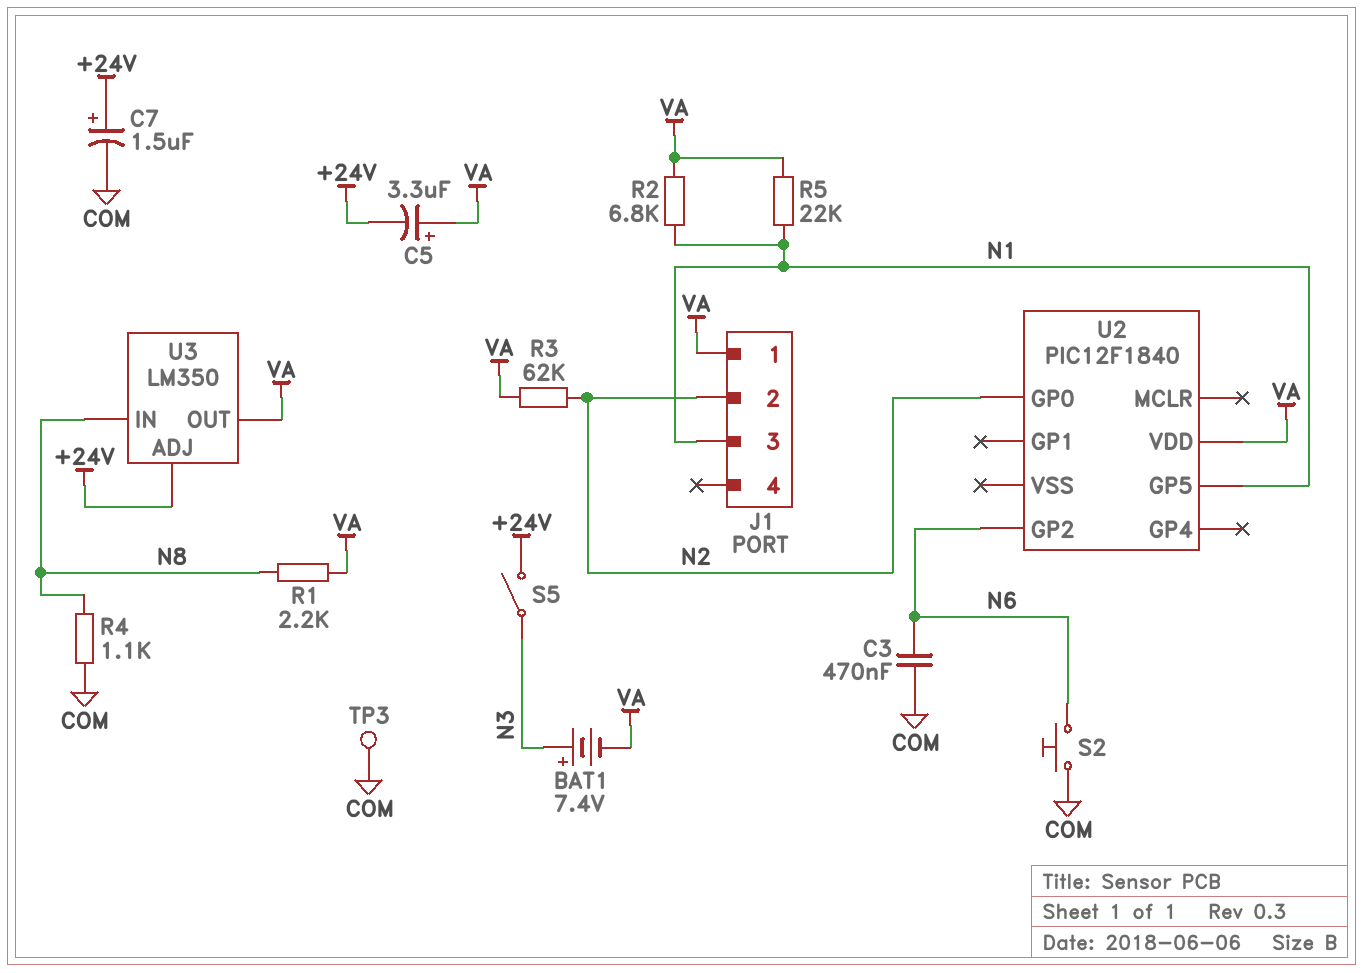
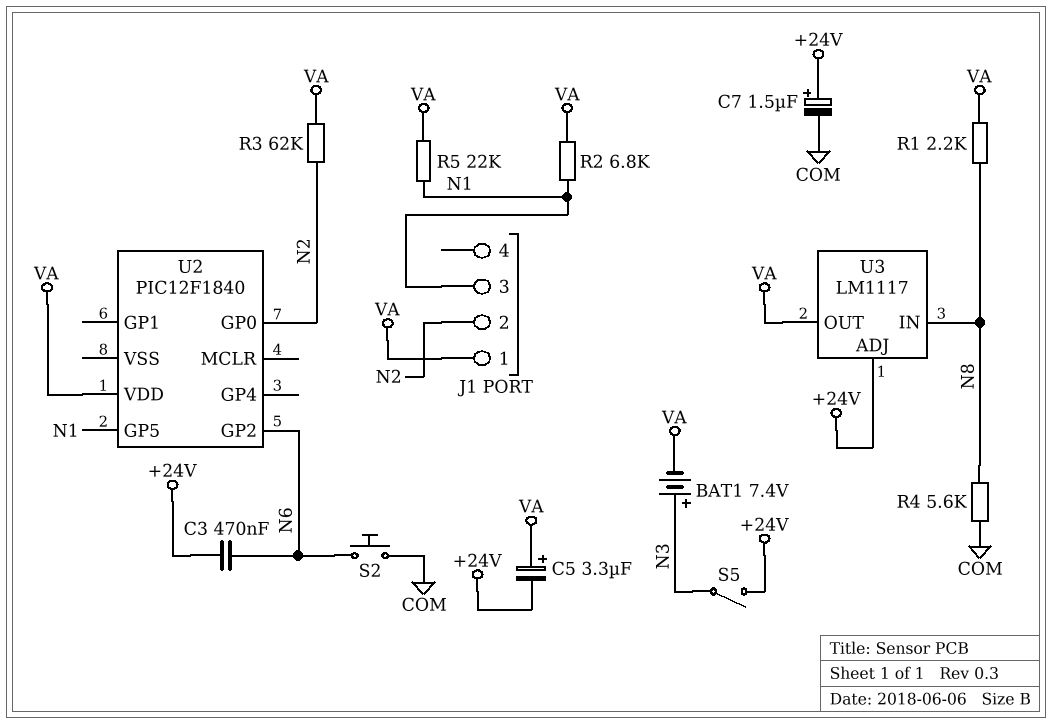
C3: 470nF (COM, N6) -> 470nF (+24V, N6)
R4: 1.1k (COM, N8) -> 5.6k (COM, N8)
TP3: test point (COM) -> none
U3: LM350 -> LM1117

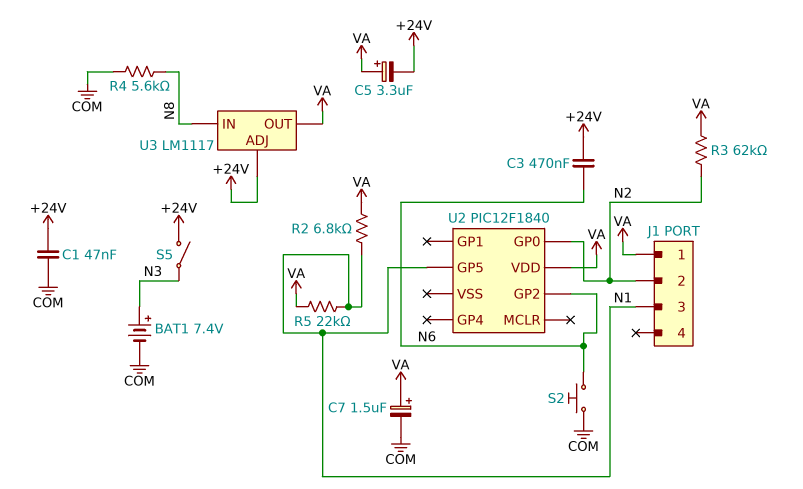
BAT1: 7.4V (plus N3, minus VA) -> 7.4V (plus N3, minus COM)
C1: none -> 47nF (+24V, COM)
C7: 1.5uF (plus +24V, minus COM) -> 1.5uF (plus VA, minus COM)
R1: 2.2k (N8, VA) -> none

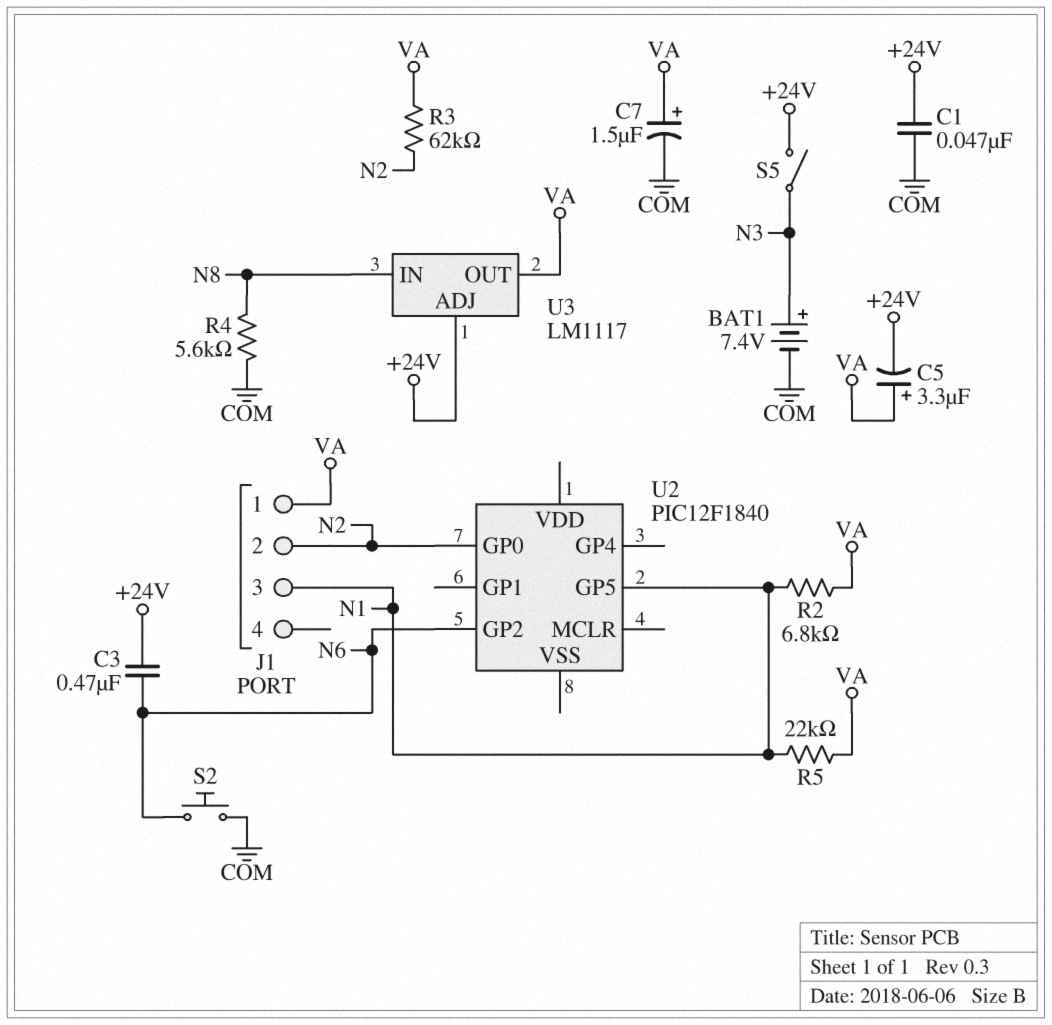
U2 pin VDD: VA -> none

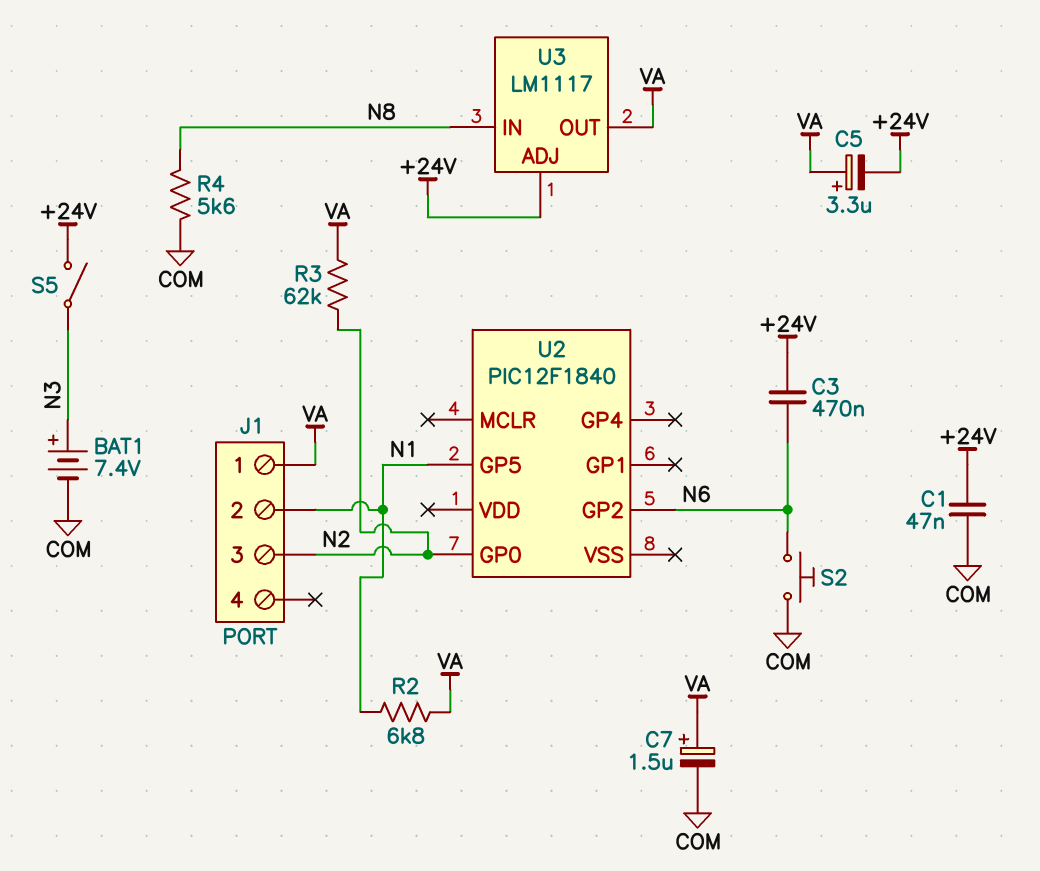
J1 pin 2: N2 -> N1
J1 pin 3: N1 -> N2
R5: 22k (N1, VA) -> none

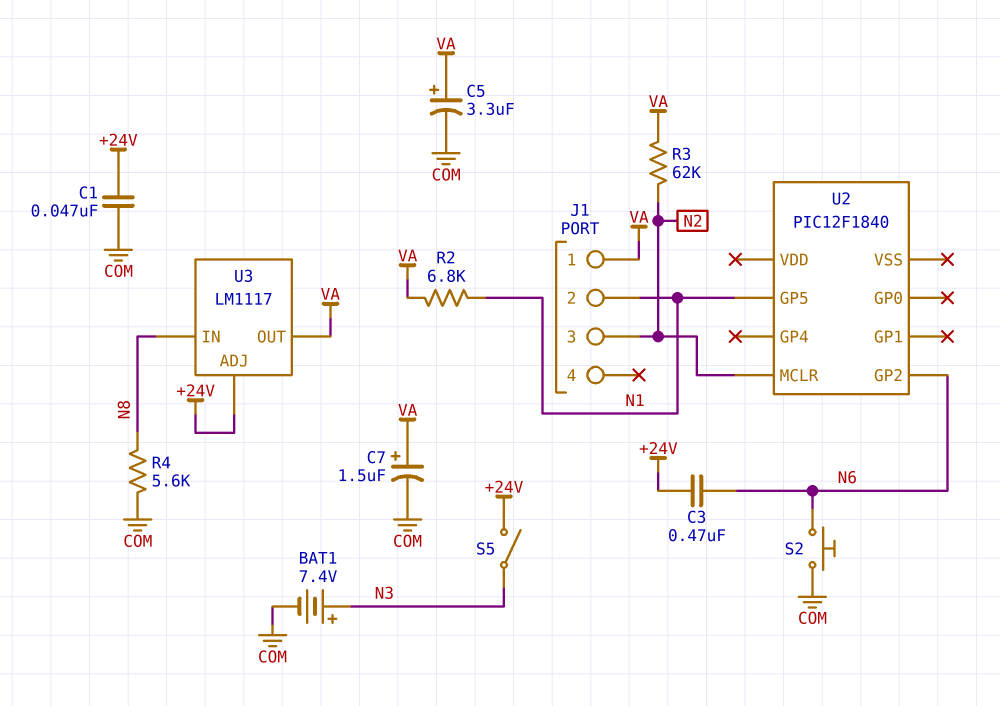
C5: 3.3uF (plus VA, minus +24V) -> 3.3uF (plus VA, minus COM)
U2 pin GP0: N2 -> none
U2 pin MCLR: none -> N2

